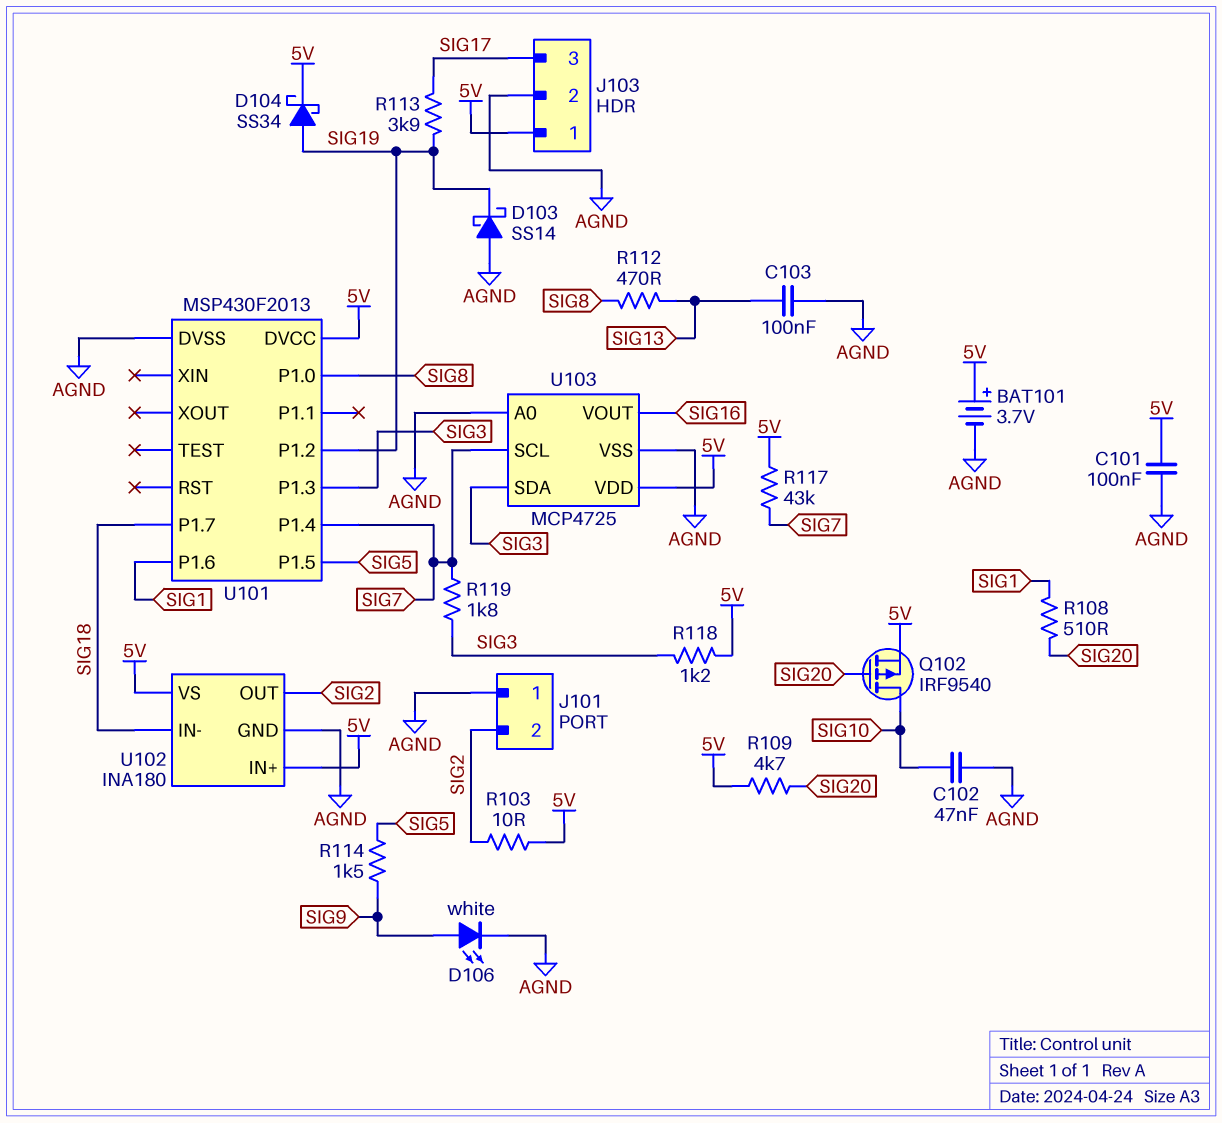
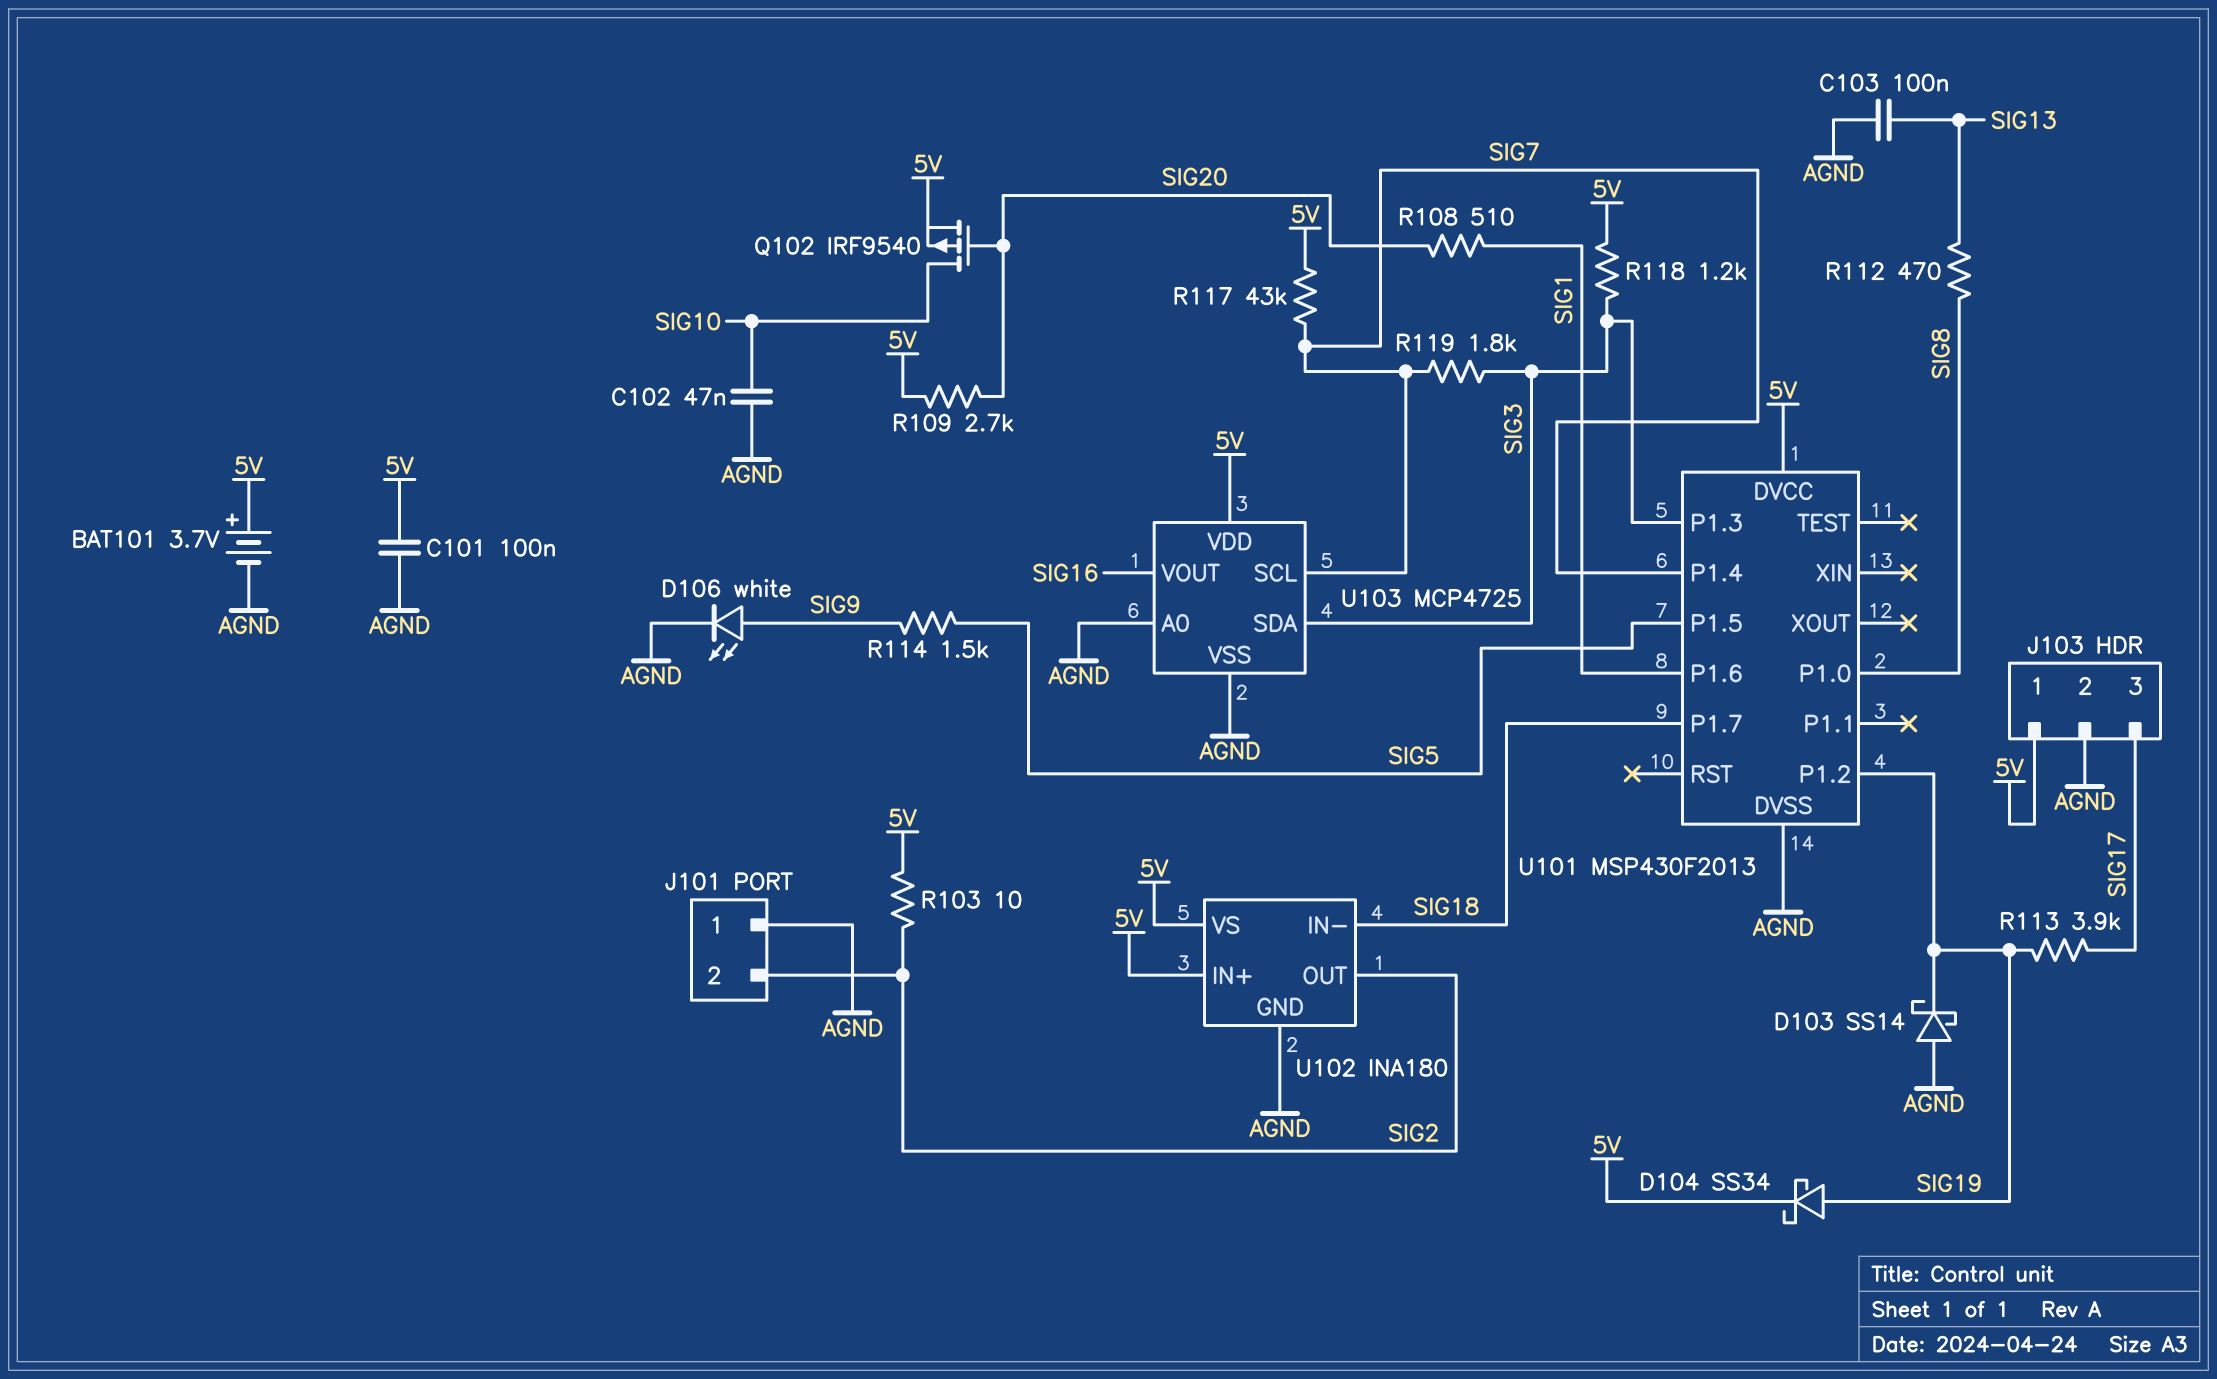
R109: 4.7k (5V, SIG20) -> 2.7k (5V, SIG20)

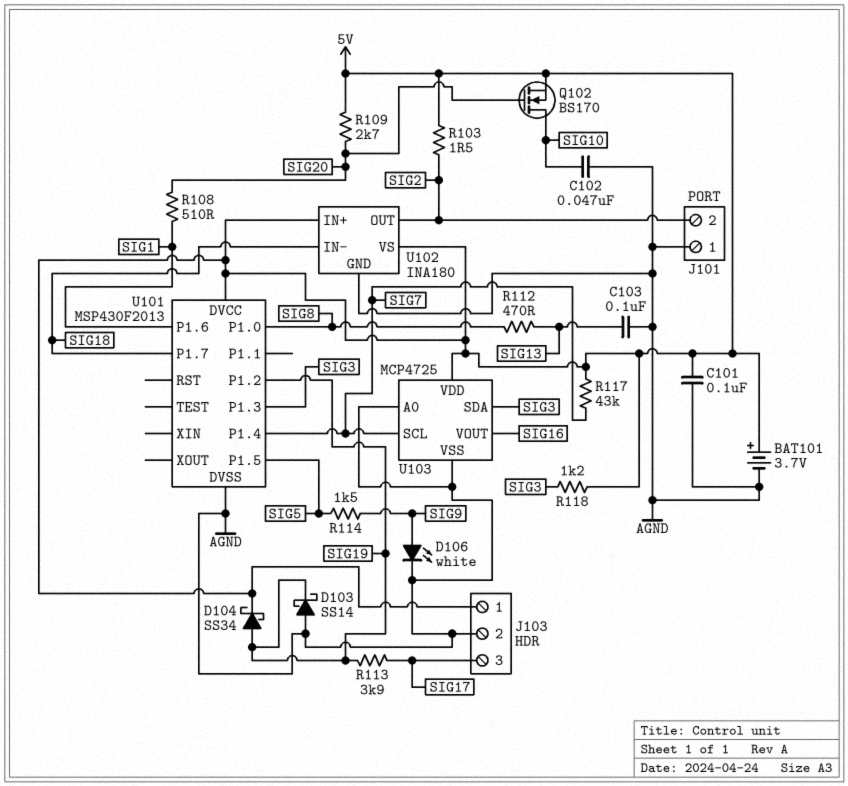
Q102: PMOS IRF9540 (G SIG20, D SIG10, S 5V) -> NMOS BS170 (G SIG20, D SIG10, S 5V)
R103: 10 (5V, SIG2) -> 1.5 (5V, SIG2)
R119: 1.8k (SIG3, SIG7) -> none

